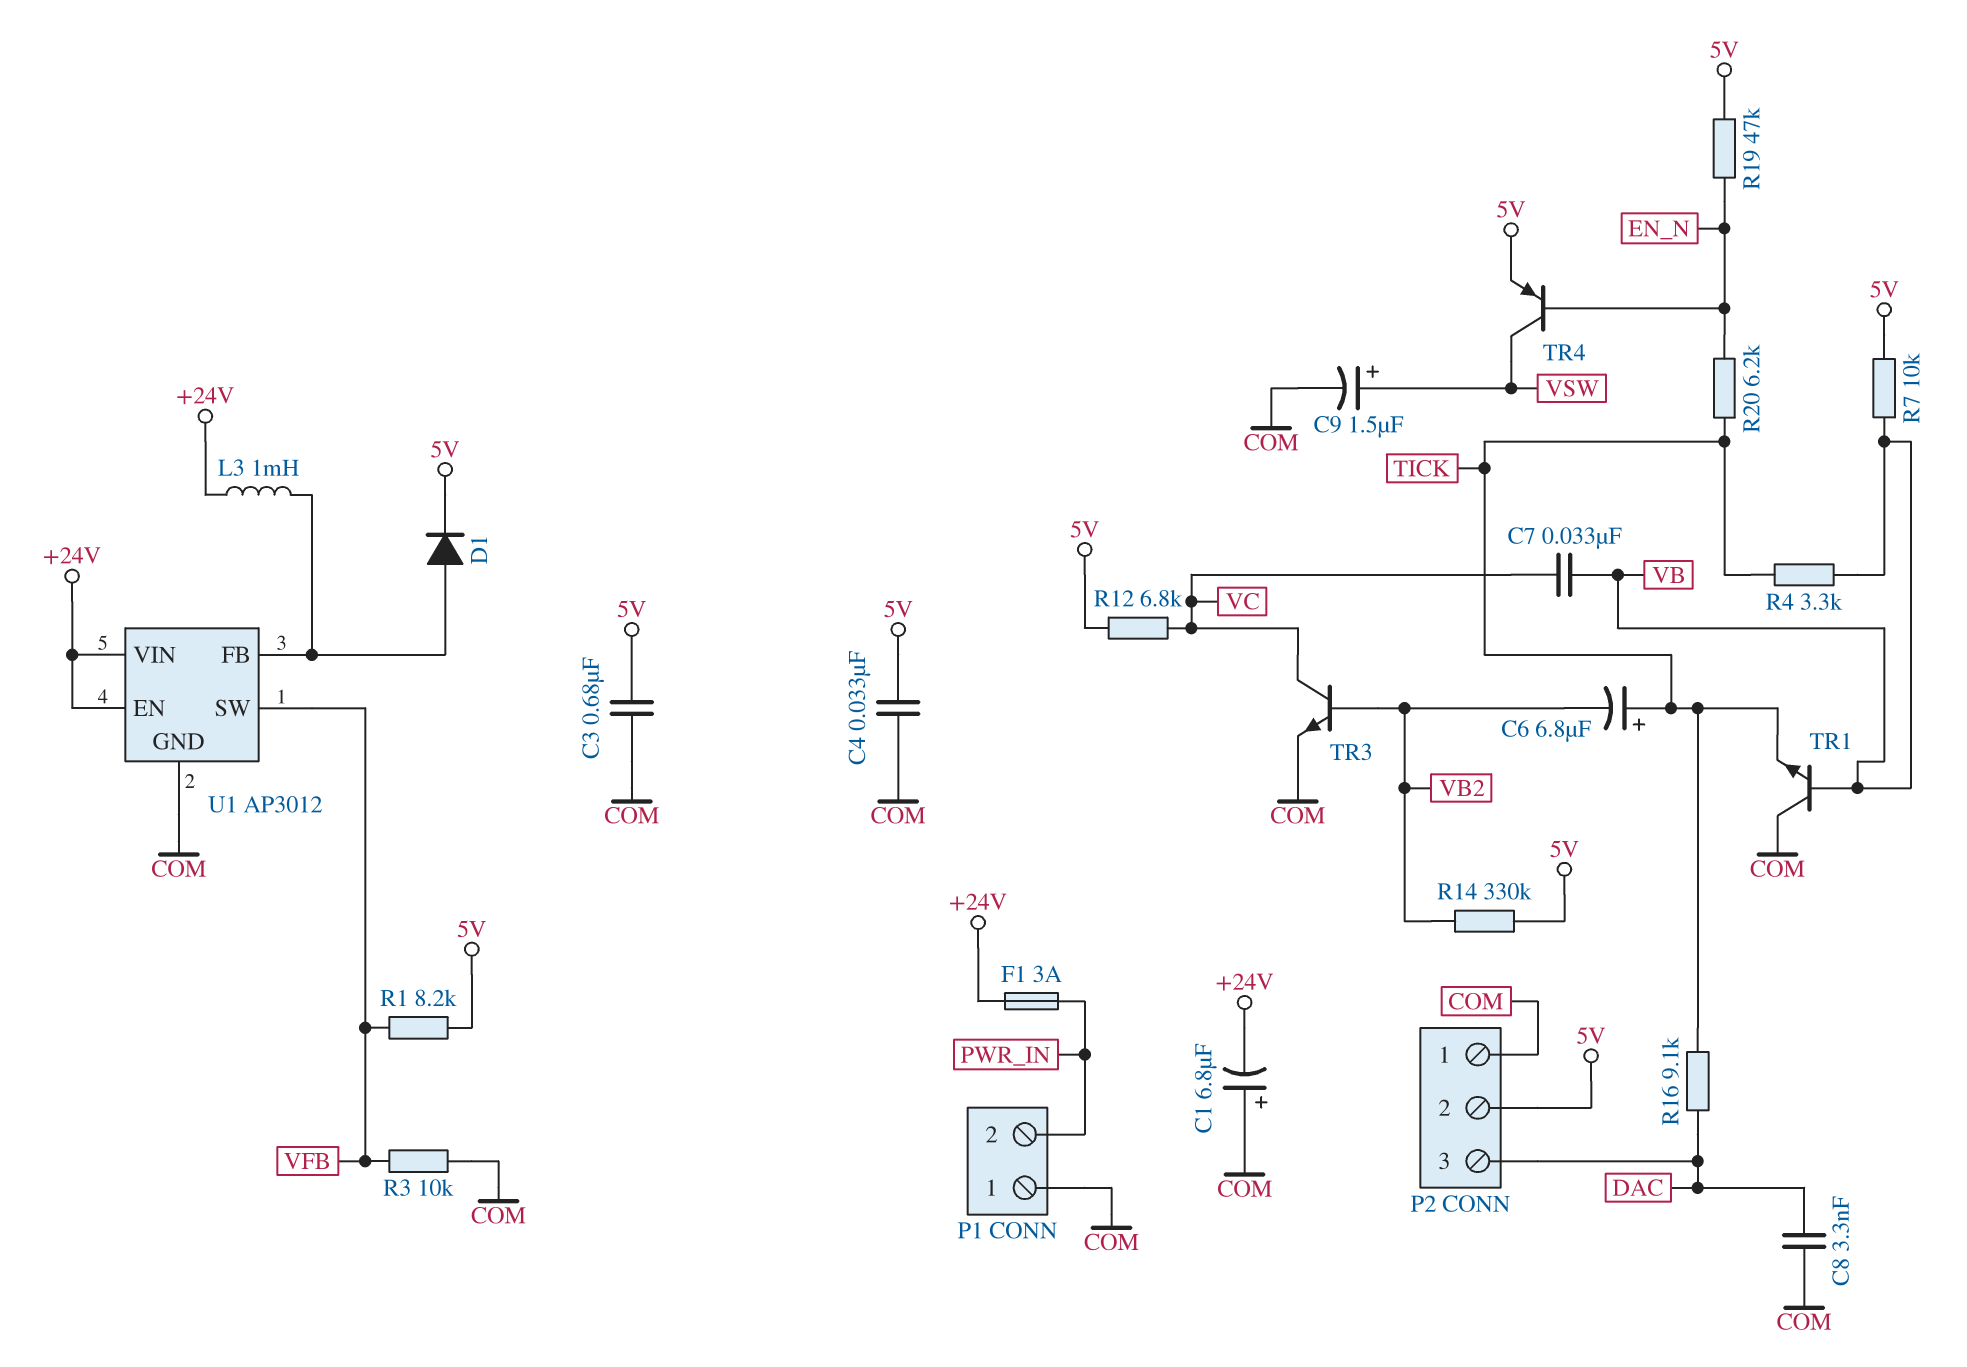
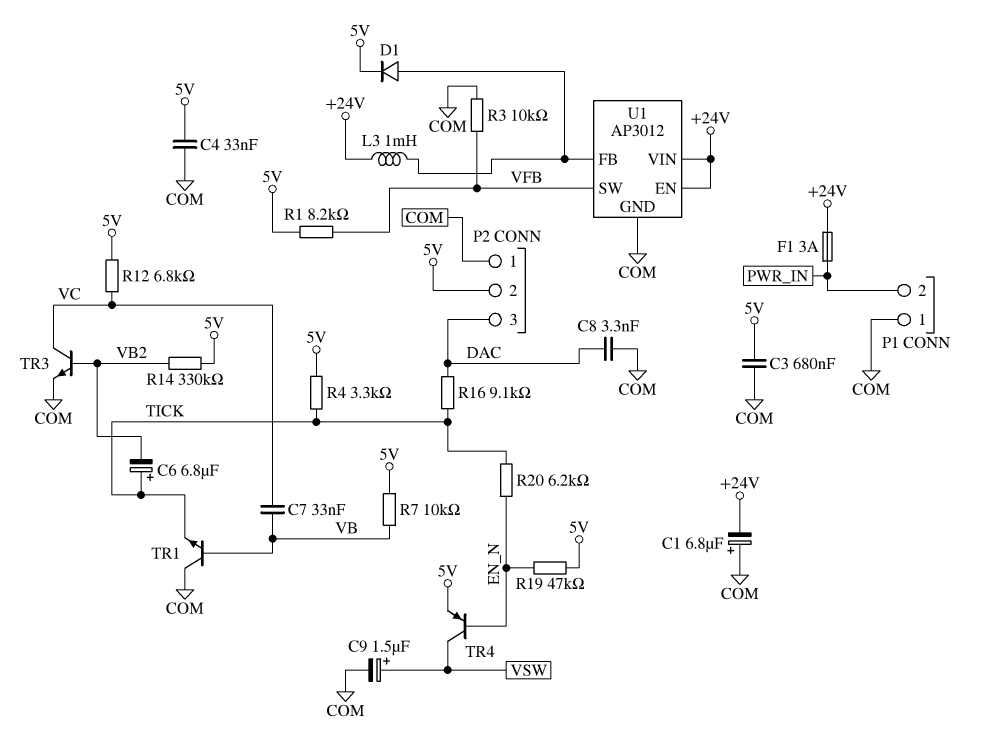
R4: 3.3k (TICK, VB) -> 3.3k (5V, TICK)

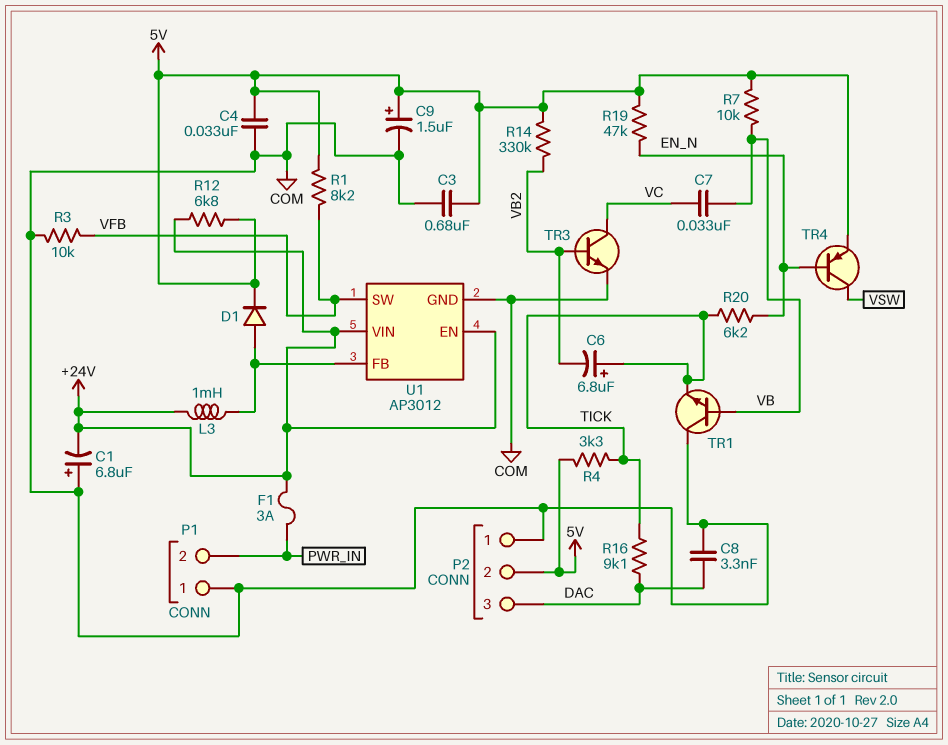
C9: 1.5uF (plus VSW, minus COM) -> 1.5uF (plus 5V, minus COM)
R12: 6.8k (5V, VC) -> 6.8k (+24V, 5V)

